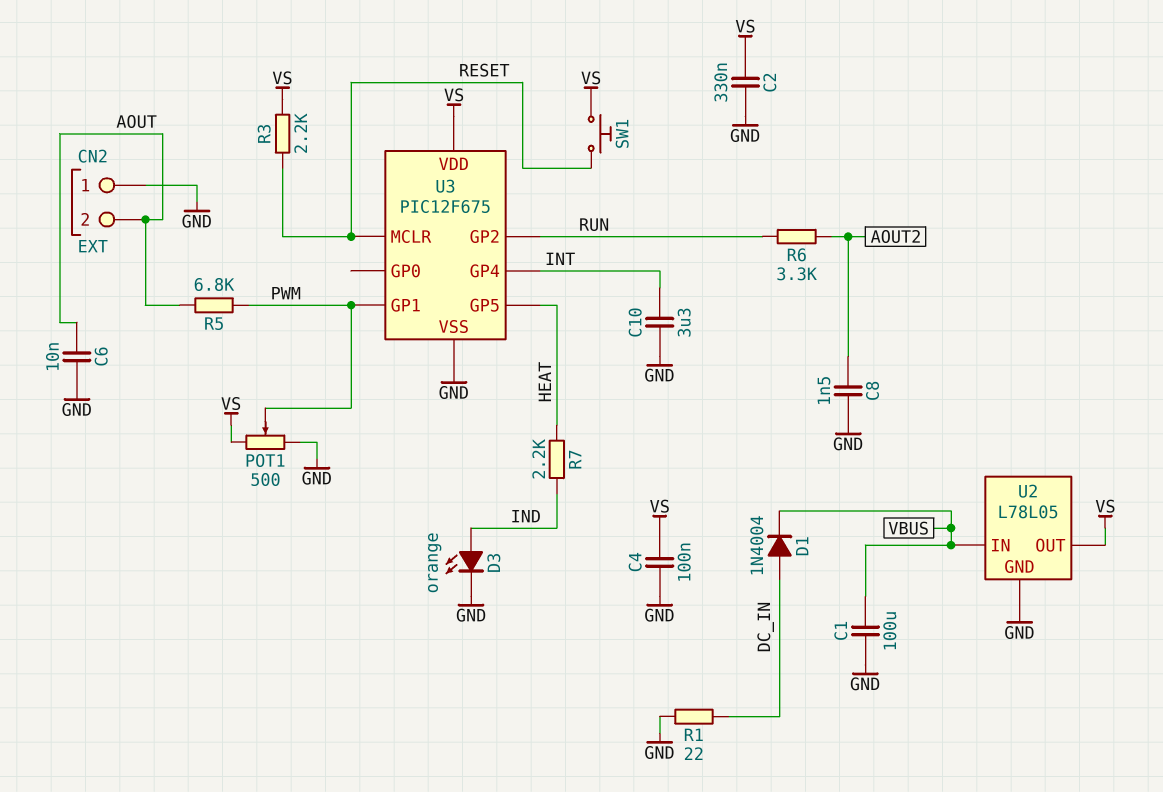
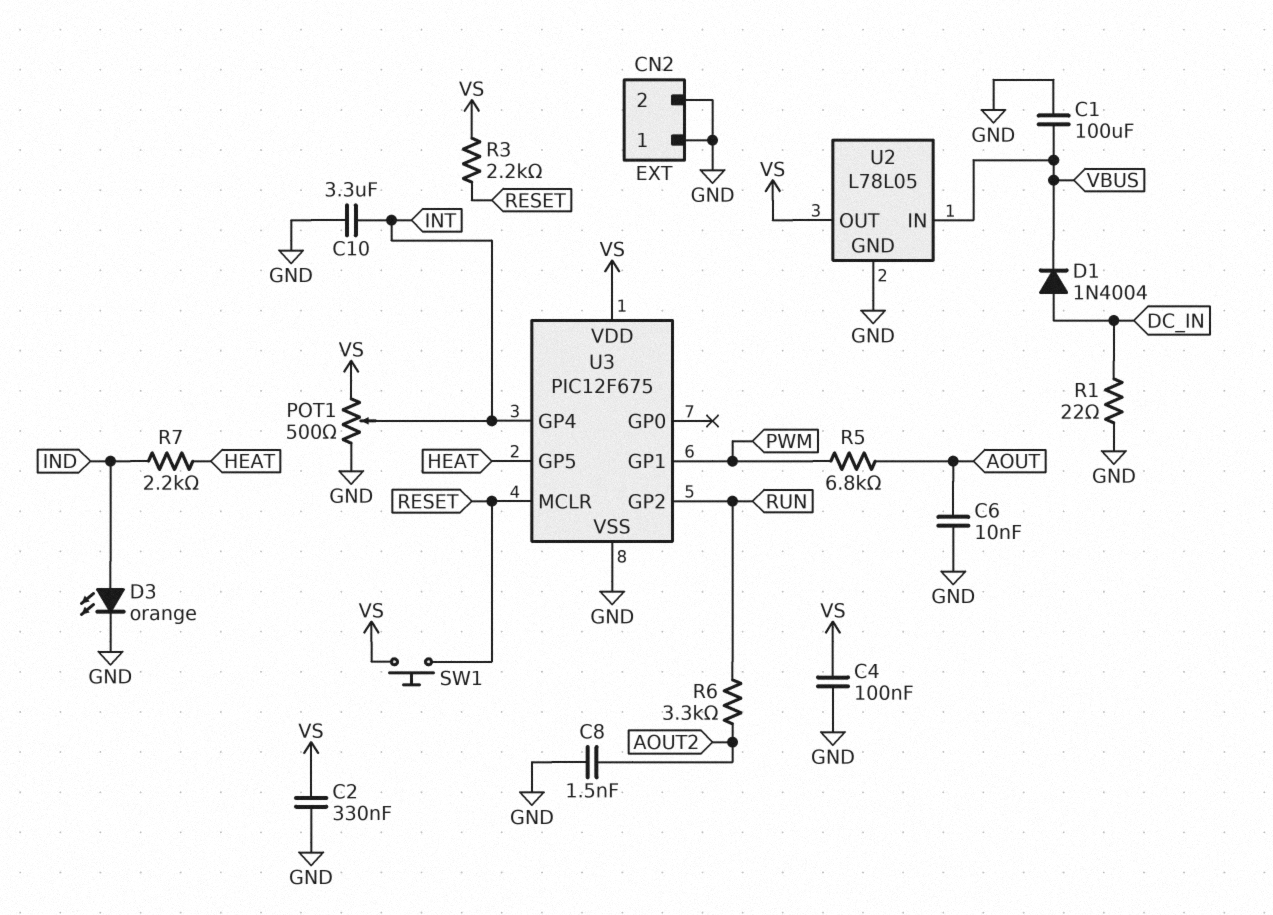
CN2 pin 2: AOUT -> GND
POT1: 500 (GND, VS, wiper PWM) -> 500 (GND, VS, wiper INT)

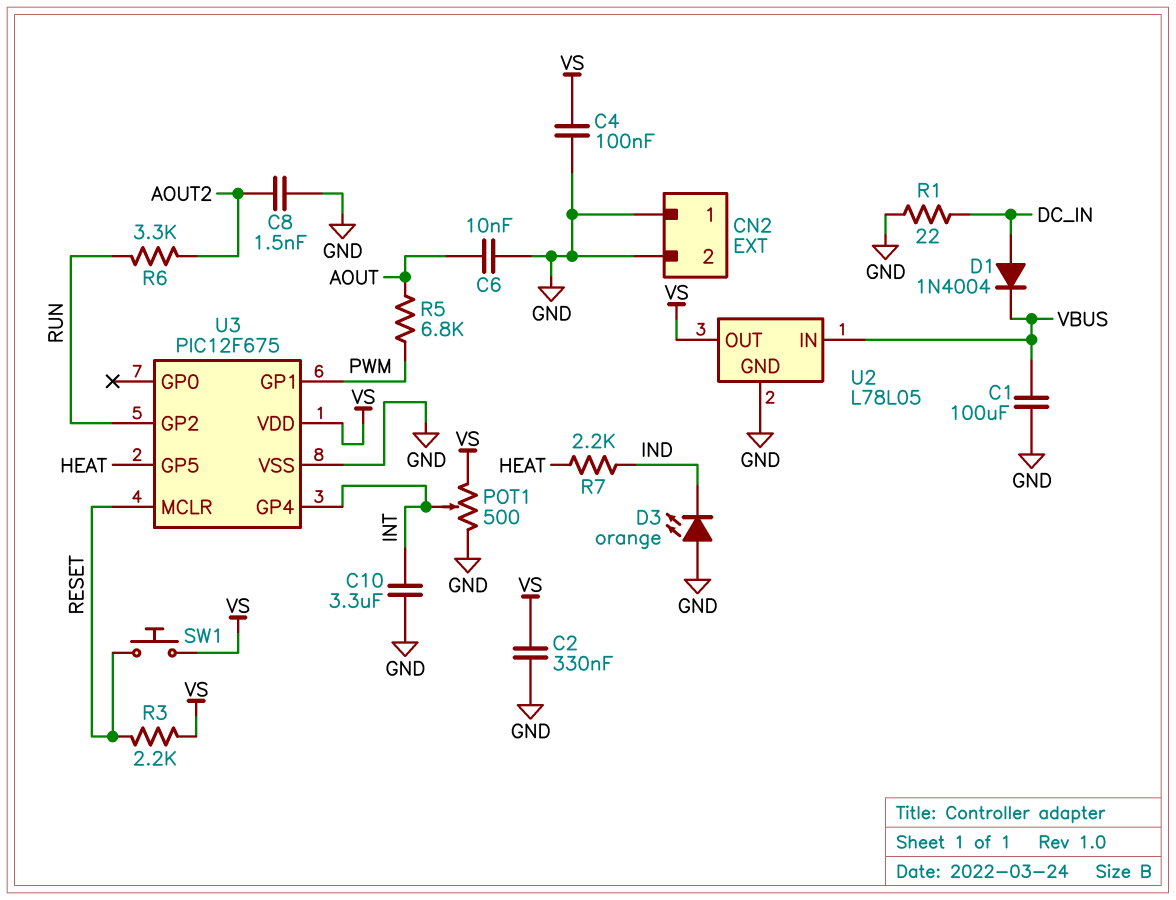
D3: LED orange (A IND, K GND) -> LED orange (A GND, K IND)

